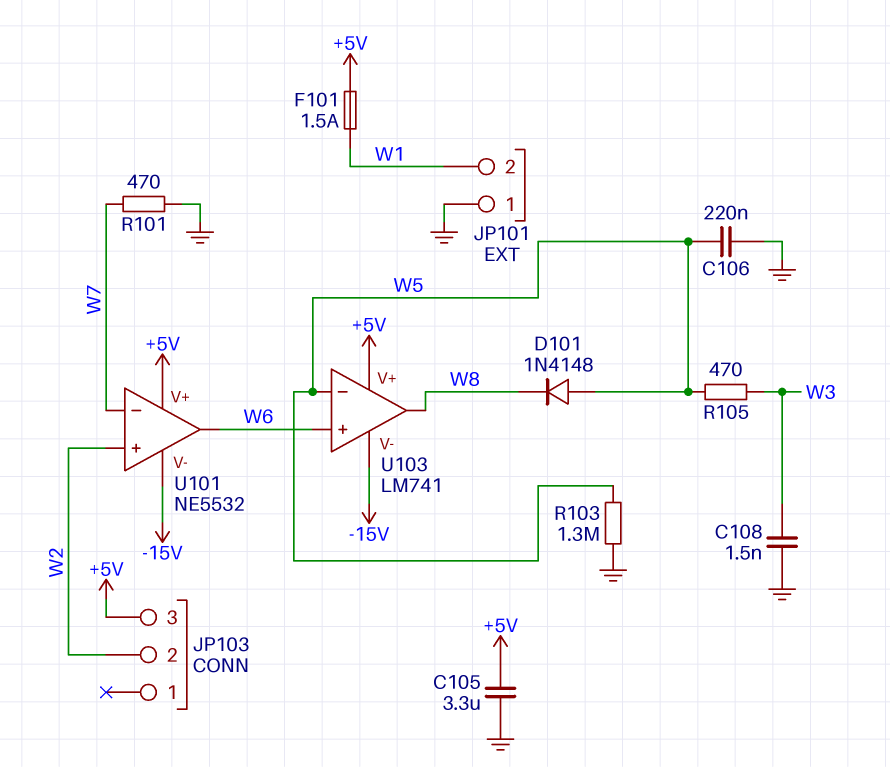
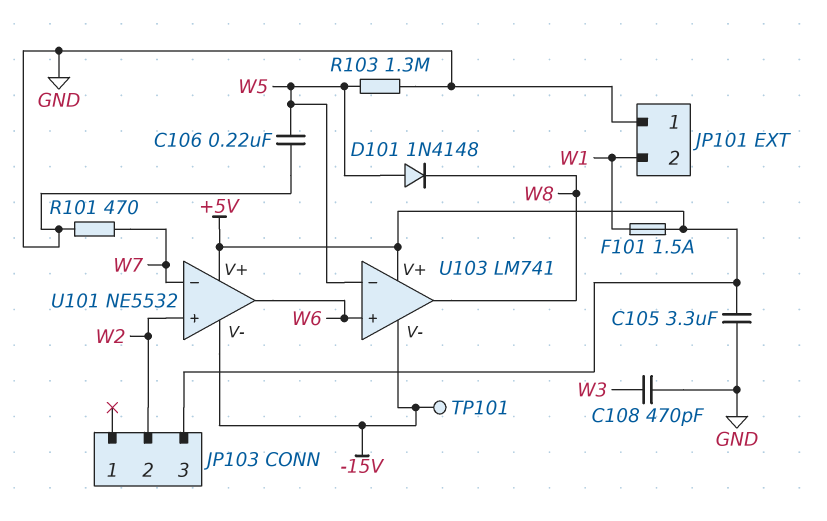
C108: 1.5nF (GND, W3) -> 470pF (GND, W3)
R105: 470 (W3, W5) -> none
TP101: none -> test point (-15V)

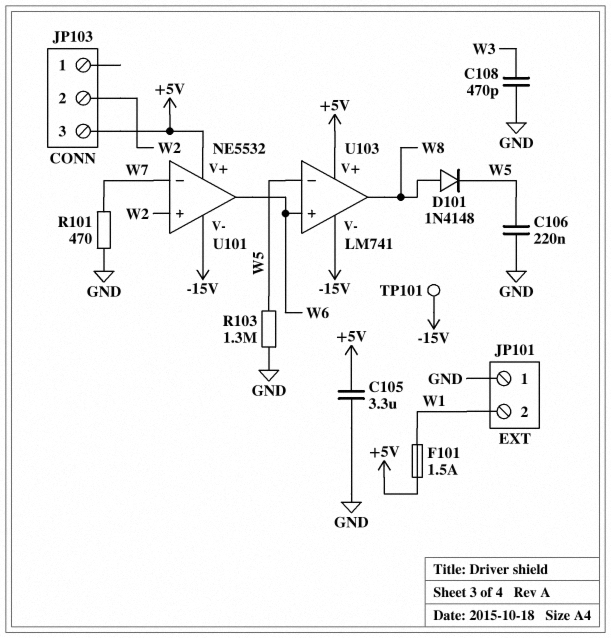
D101: diode 1N4148 (A W5, K W8) -> diode 1N4148 (A W8, K W5)

